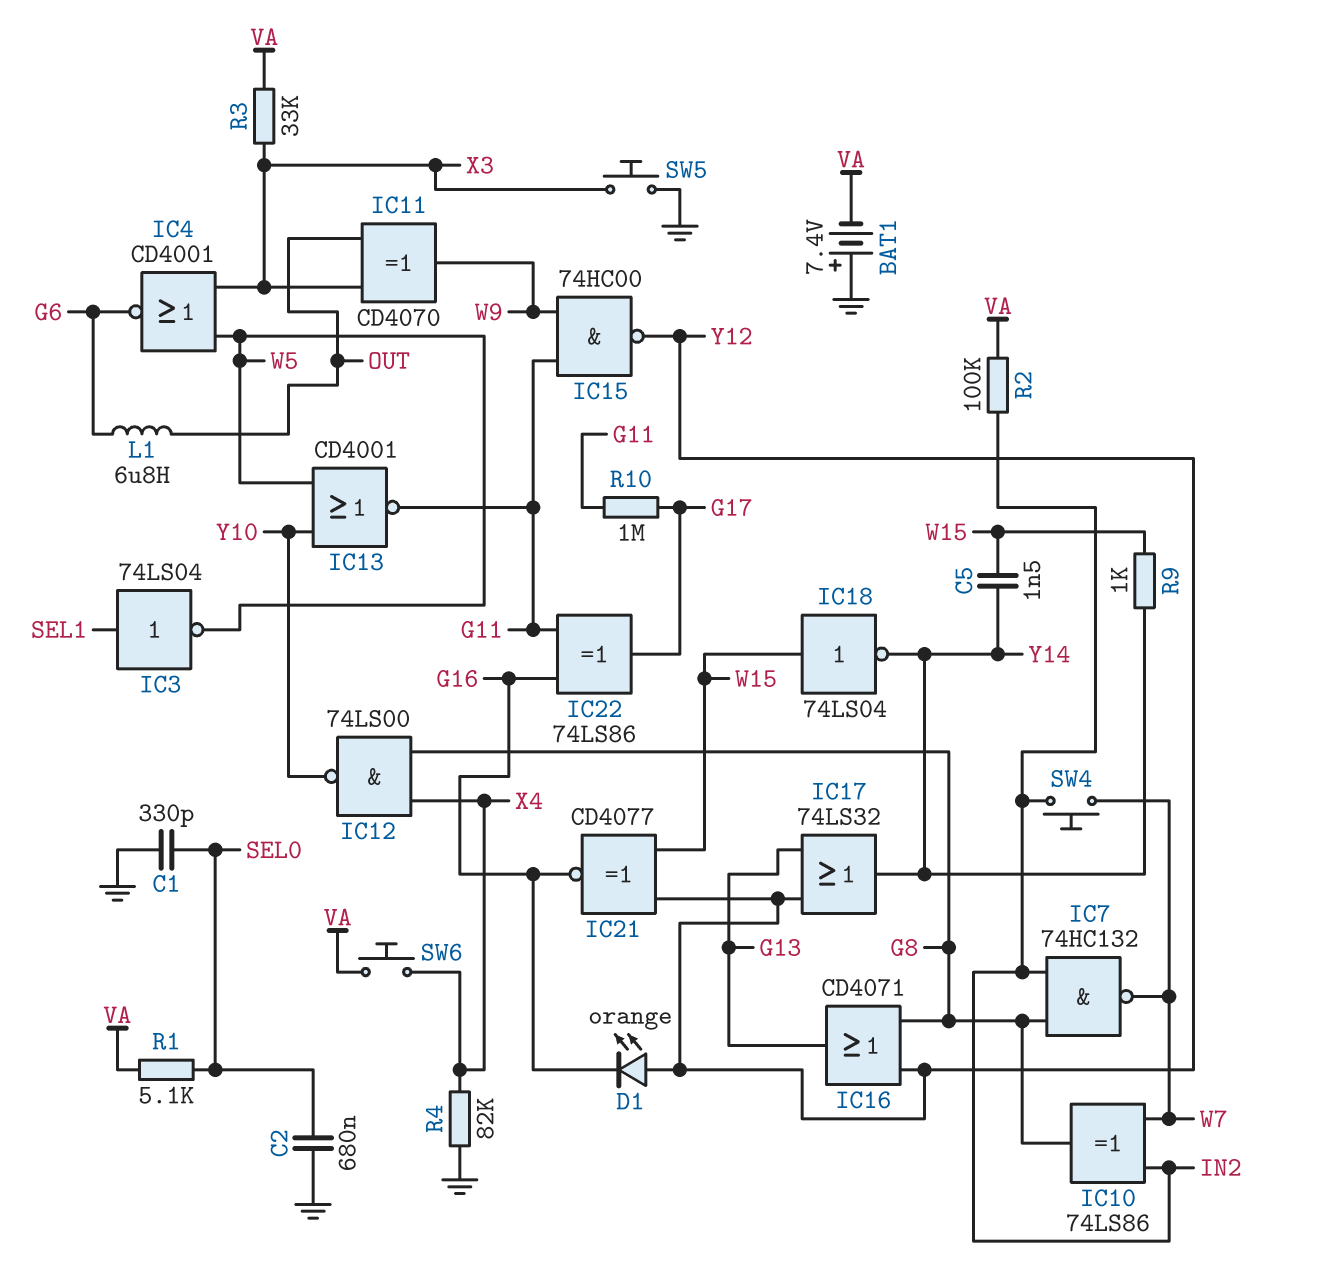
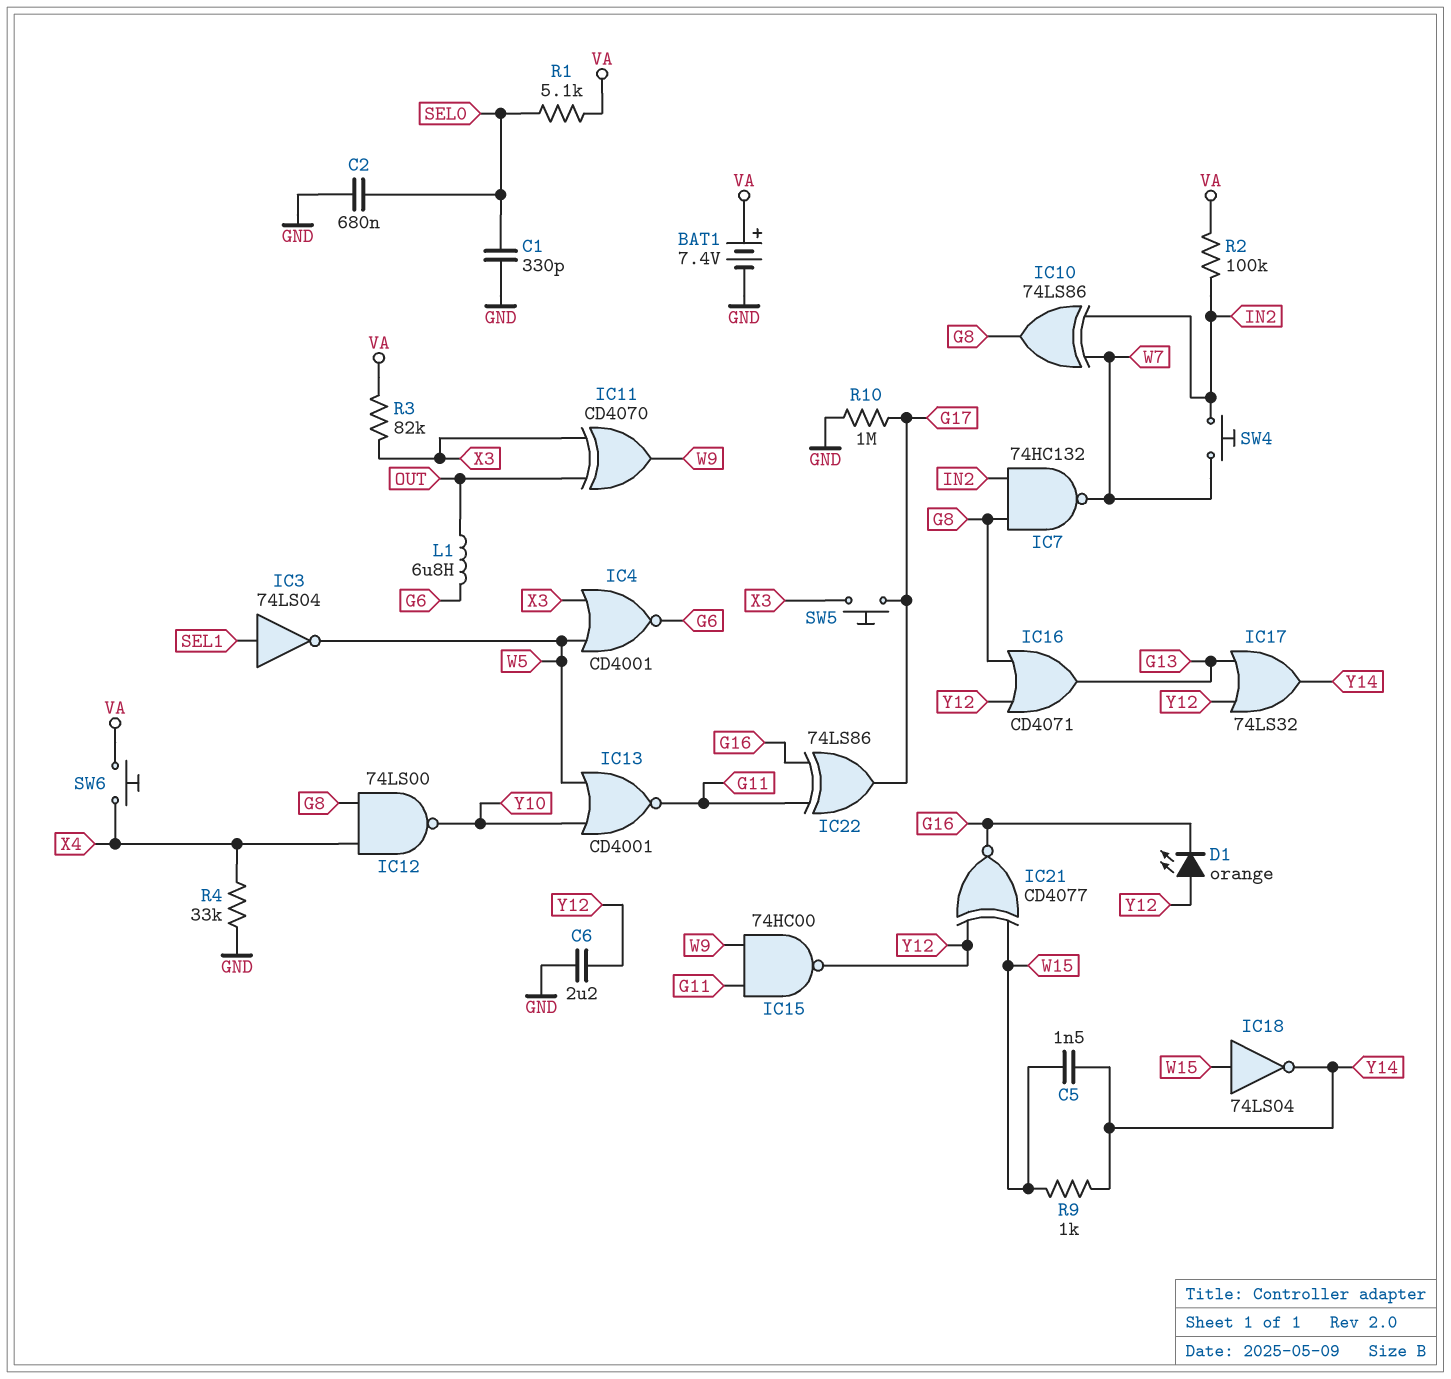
BAT1: 7.4V (plus GND, minus VA) -> 7.4V (plus VA, minus GND)
C6: none -> 2.2uF (GND, Y12)
R3: 33k (VA, X3) -> 82k (VA, X3)
R4: 82k (GND, X4) -> 33k (GND, X4)
R10: 1M (G11, G17) -> 1M (G17, GND)
SW5: button (GND, X3) -> button (G17, X3)

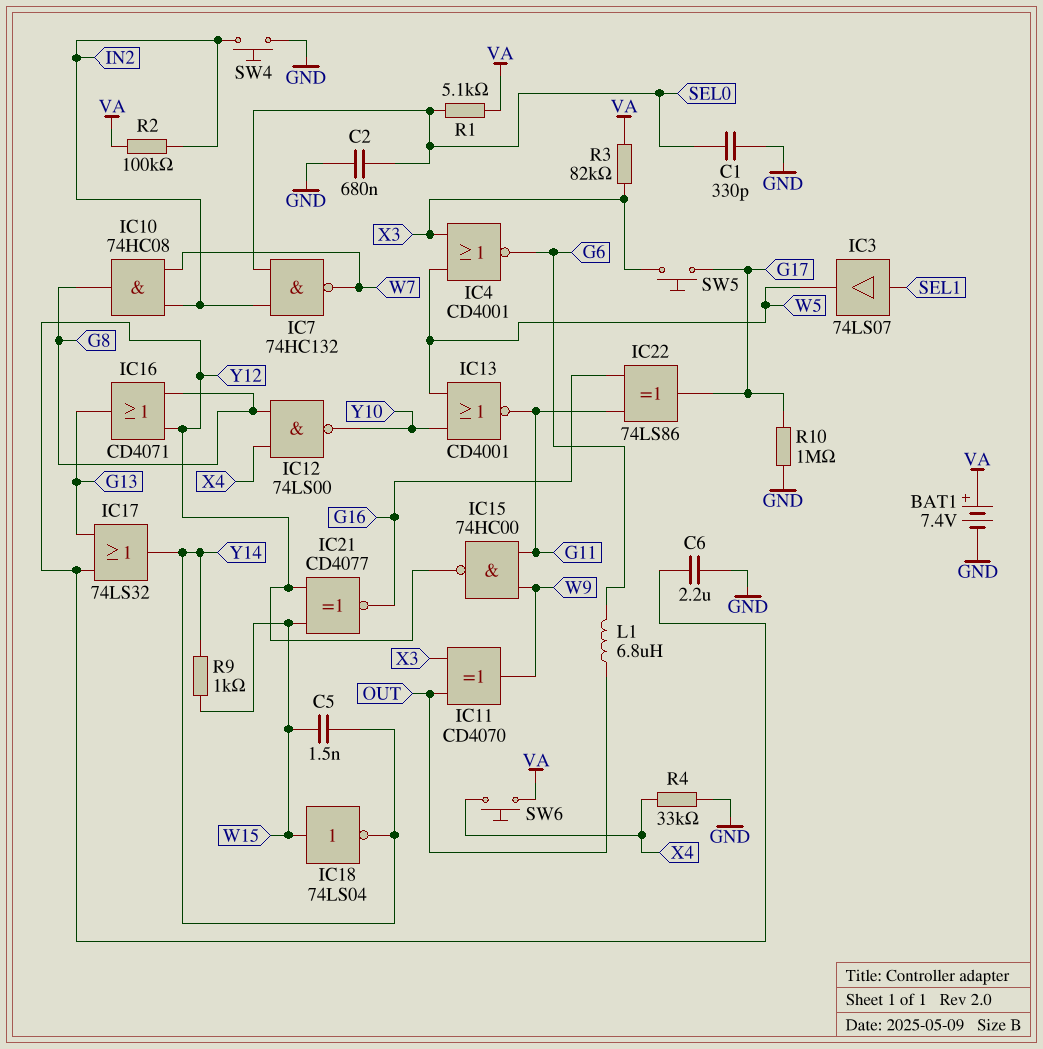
D1: LED orange (A Y12, K G16) -> none
IC3: NOT 74LS04 (in SEL1, out W5) -> buffer 74LS07 (in SEL1, out W5)
IC7: NAND 74HC132 (in G8, in IN2, out W7) -> NAND 74HC132 (in IN2, in SEL0, out W7)
IC10: XOR 74LS86 (in IN2, in W7, out G8) -> AND 74HC08 (in IN2, in W7, out G8)
SW4: button (IN2, W7) -> button (GND, IN2)

